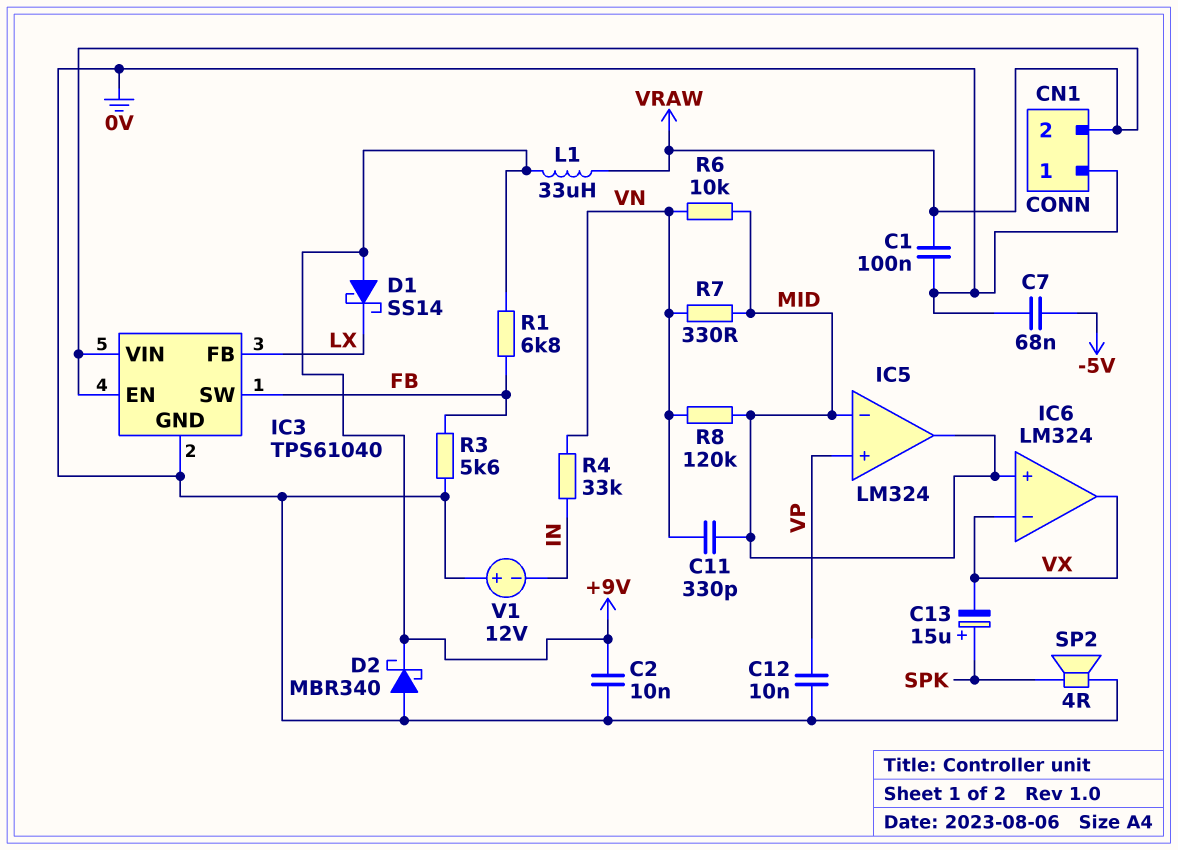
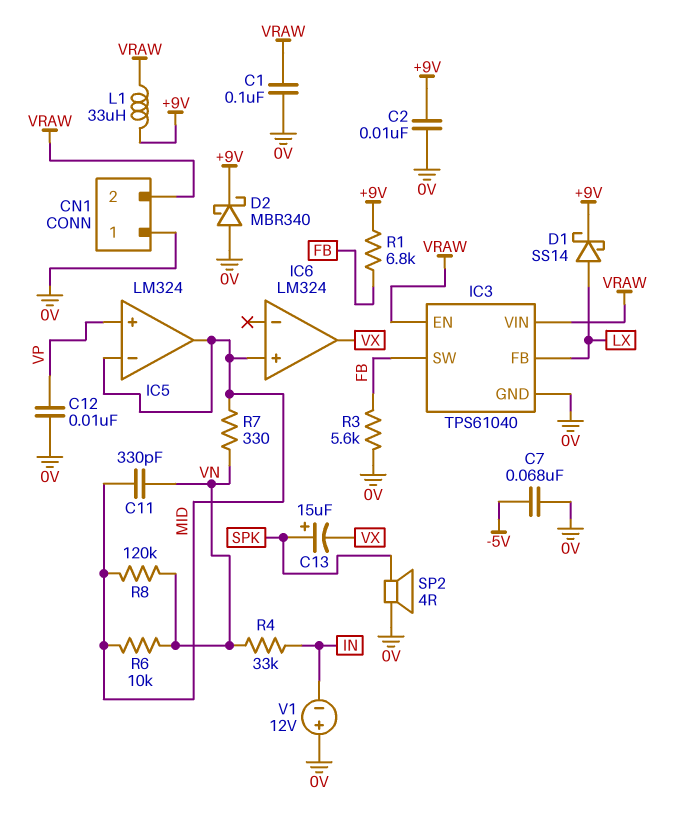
D1: schottky SS14 (A +9V, K LX) -> schottky SS14 (A LX, K +9V)
IC6 pin in-: VX -> none

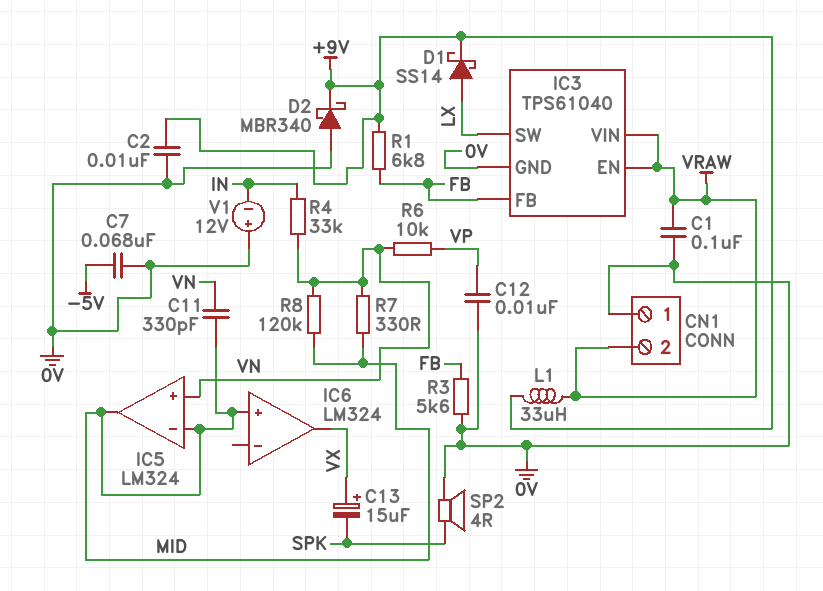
C13: 15uF (plus SPK, minus VX) -> 15uF (plus VX, minus SPK)
IC3 pin FB: LX -> FB
IC3 pin SW: FB -> LX
IC5 pin in+: VP -> VN
R6: 10k (MID, VN) -> 10k (VN, VP)

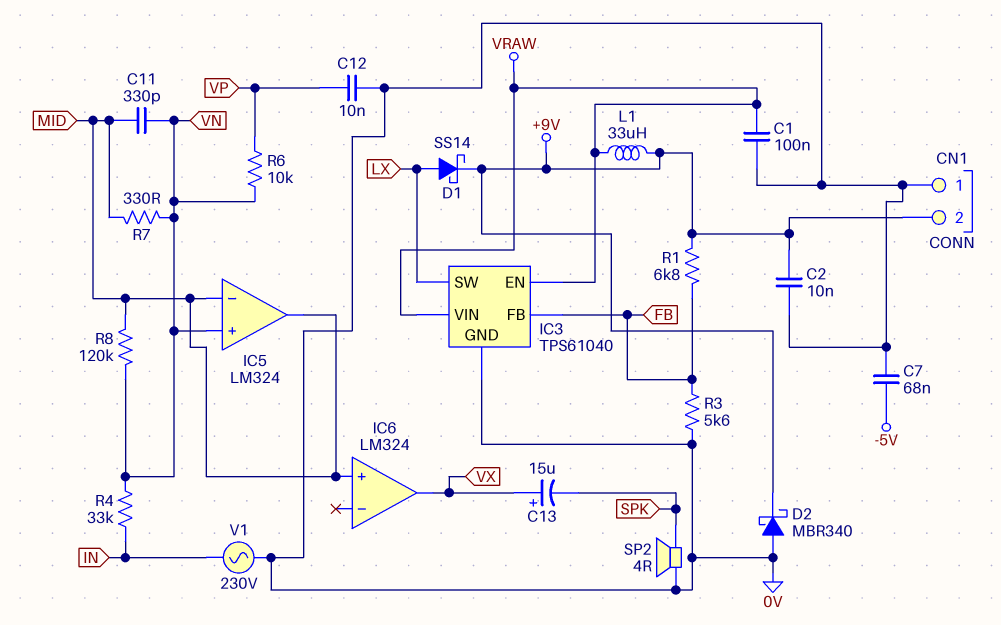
CN1 pin 2: VRAW -> +9V
V1: 12V (plus 0V, minus IN) -> AC 230V (0V, IN)

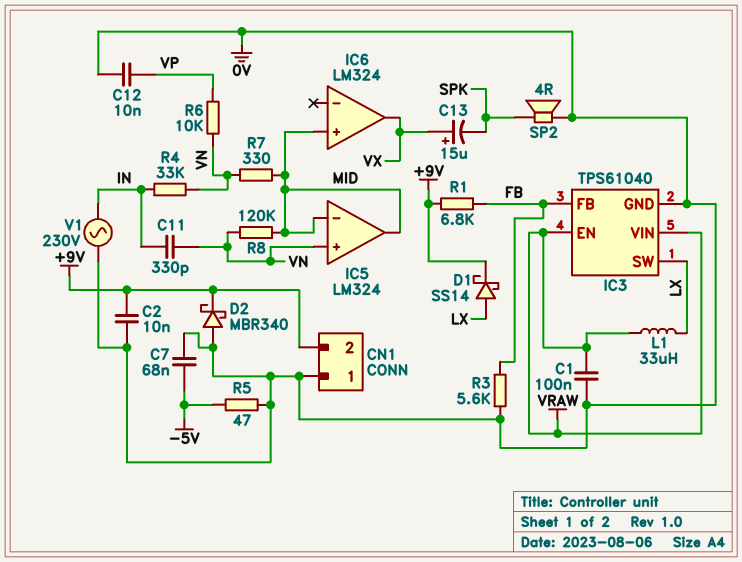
C11: 330pF (MID, VN) -> 330pF (IN, VN)
L1: 33uH (+9V, VRAW) -> 33uH (LX, VRAW)
R5: none -> 47 (-5V, 0V)

